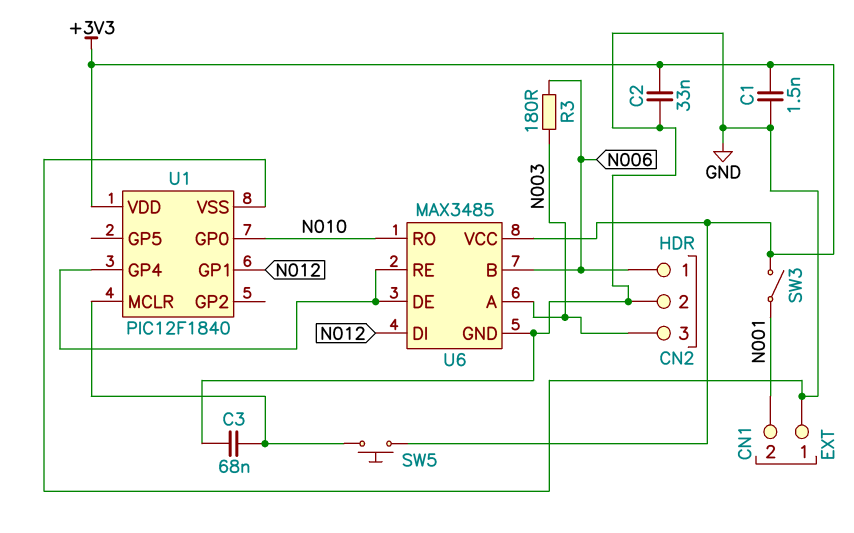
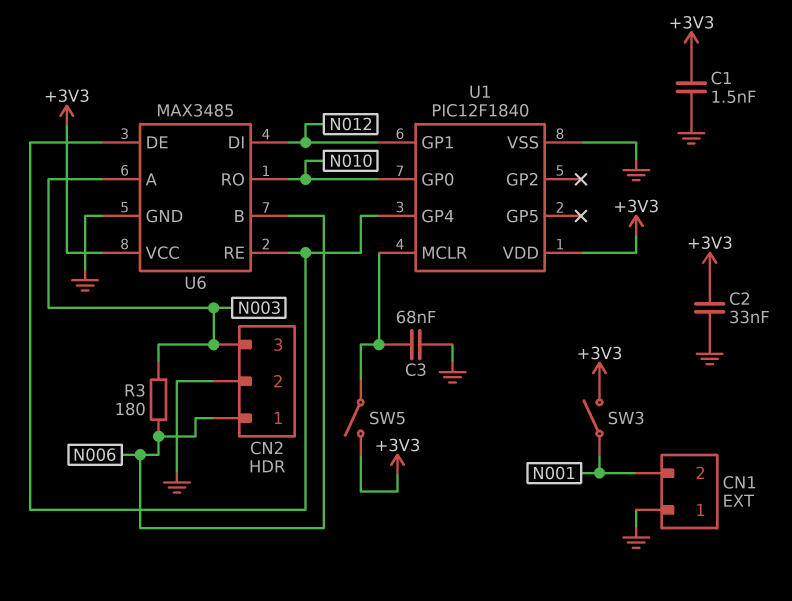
SW5: button (+3V3, U1/MCLR) -> switch (+3V3, U1/MCLR)

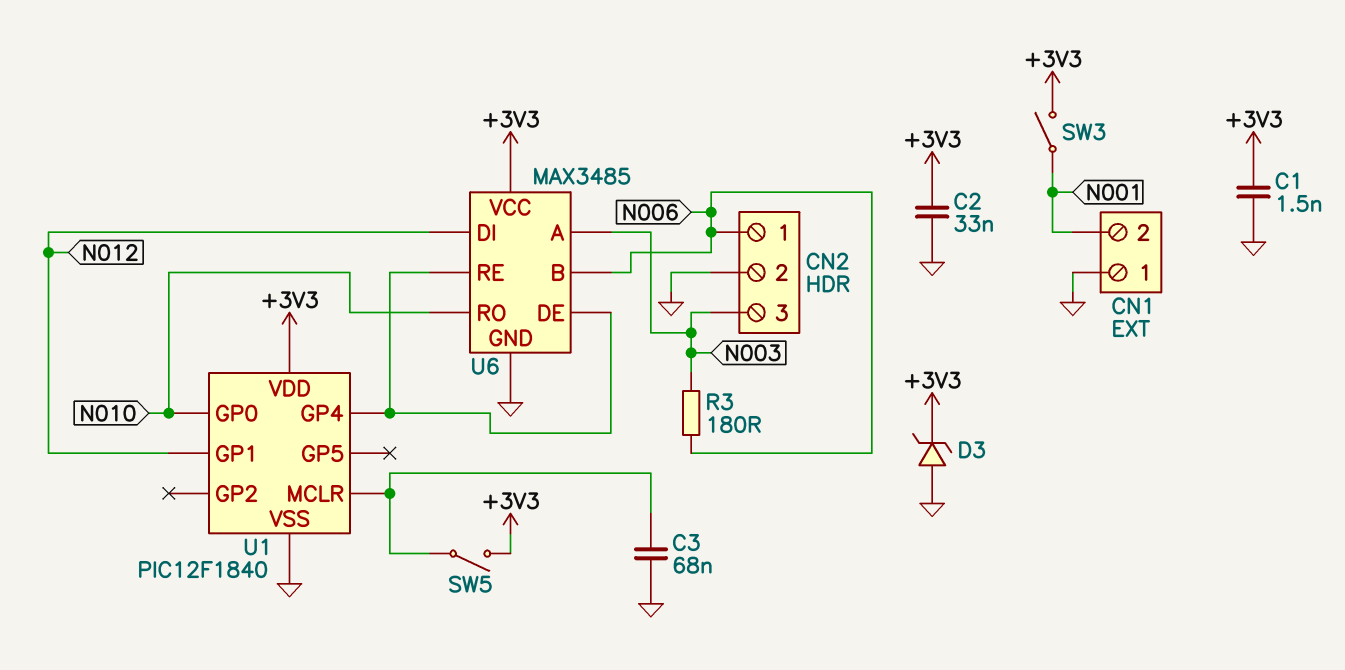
D3: none -> zener (A GND, K +3V3)

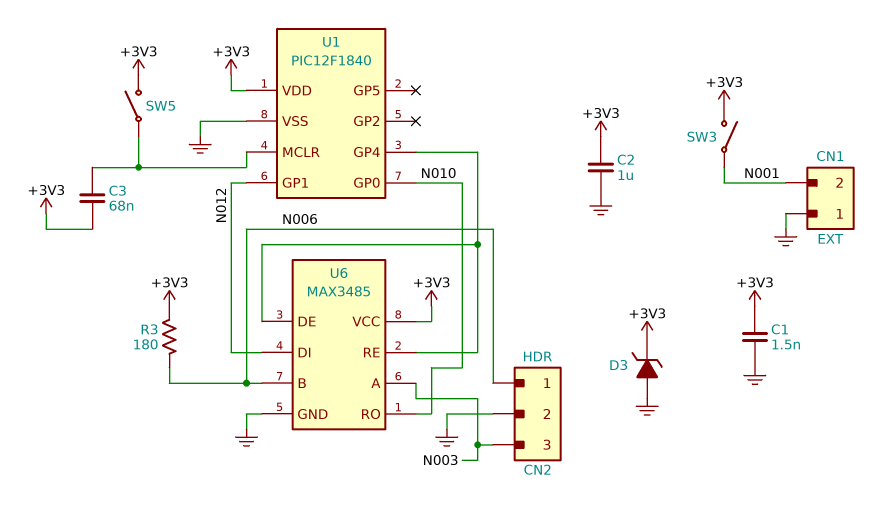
C2: 33nF (+3V3, GND) -> 1uF (+3V3, GND)
C3: 68nF (GND, U1/MCLR) -> 68nF (+3V3, U1/MCLR)
R3: 180 (N003, N006) -> 180 (+3V3, N006)

